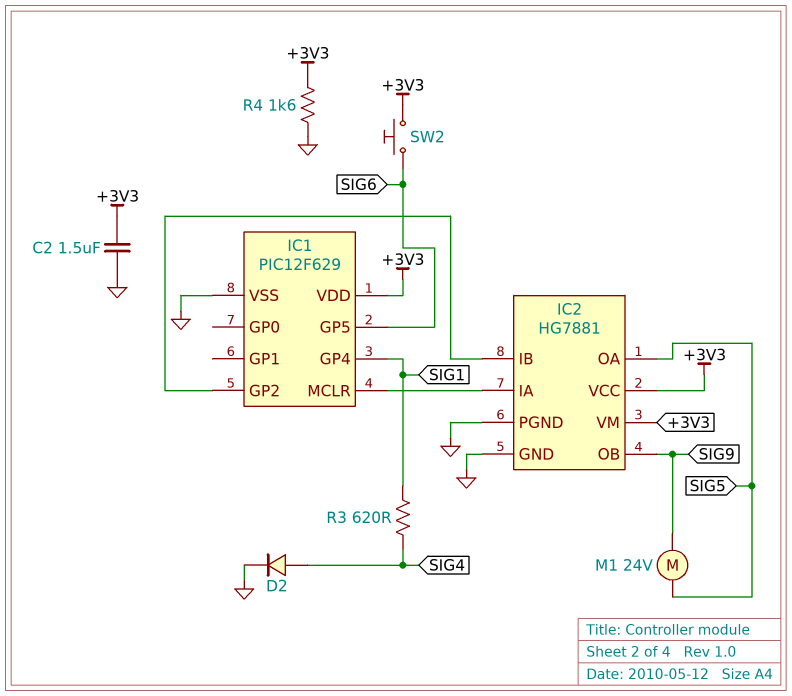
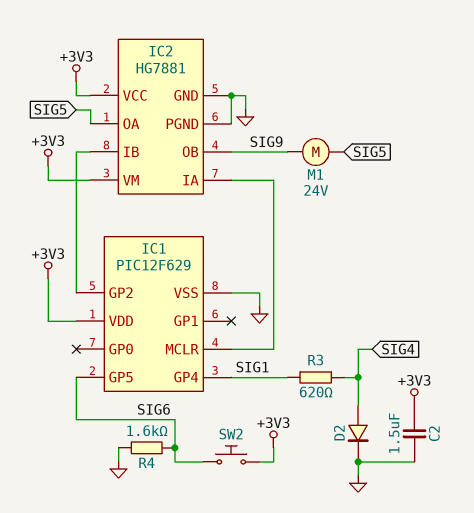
R4: 1.6k (+3V3, GND) -> 1.6k (GND, SIG6)

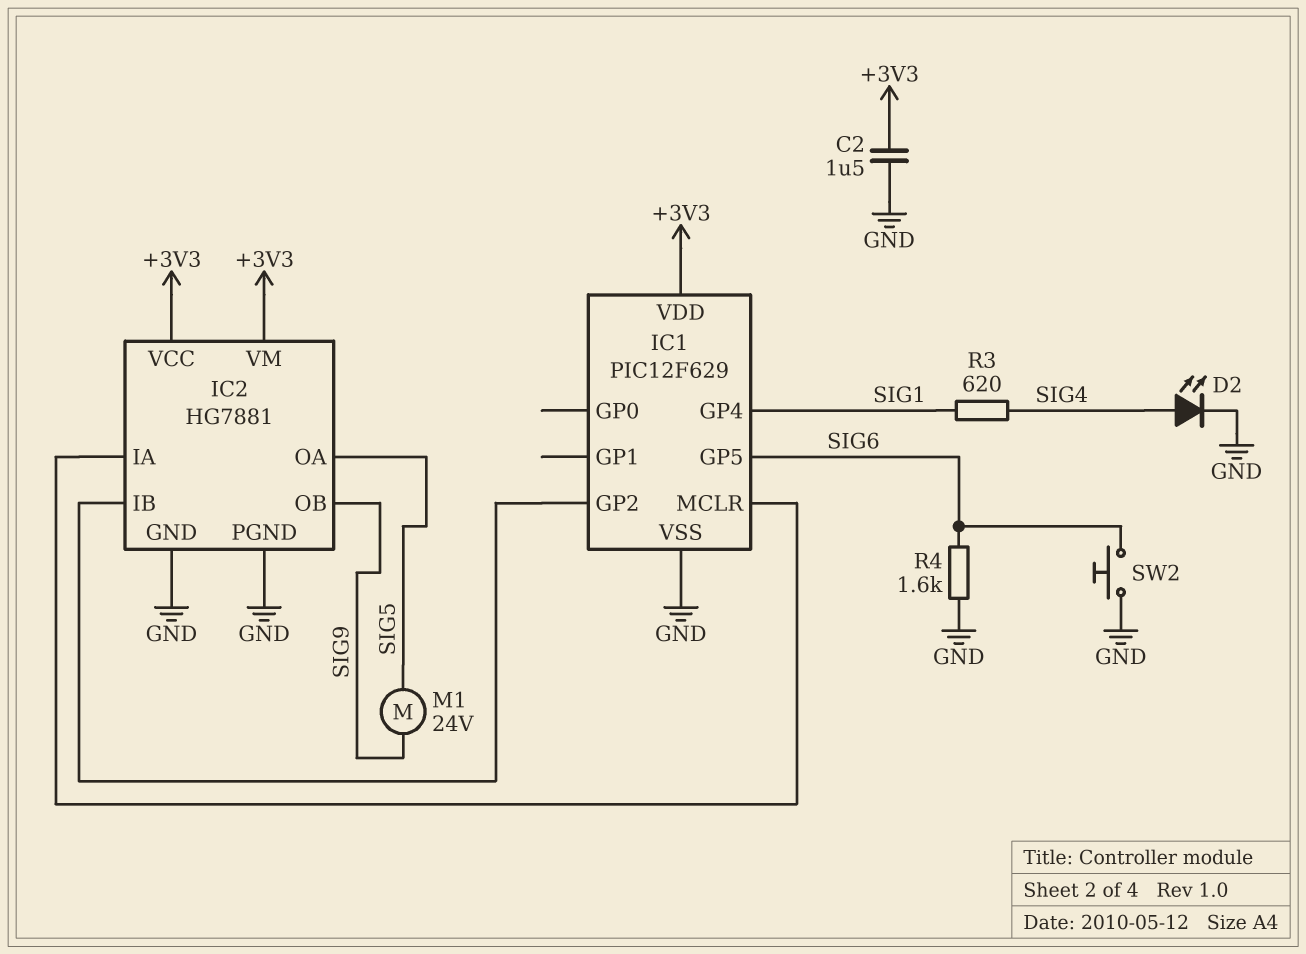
D2: diode (A SIG4, K GND) -> LED (A SIG4, K GND)
SW2: button (+3V3, SIG6) -> button (GND, SIG6)

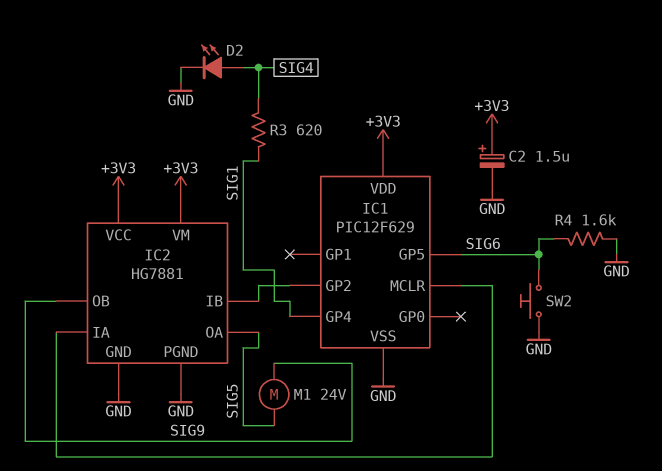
C2: 1.5uF (+3V3, GND) -> 1.5uF (plus +3V3, minus GND)

